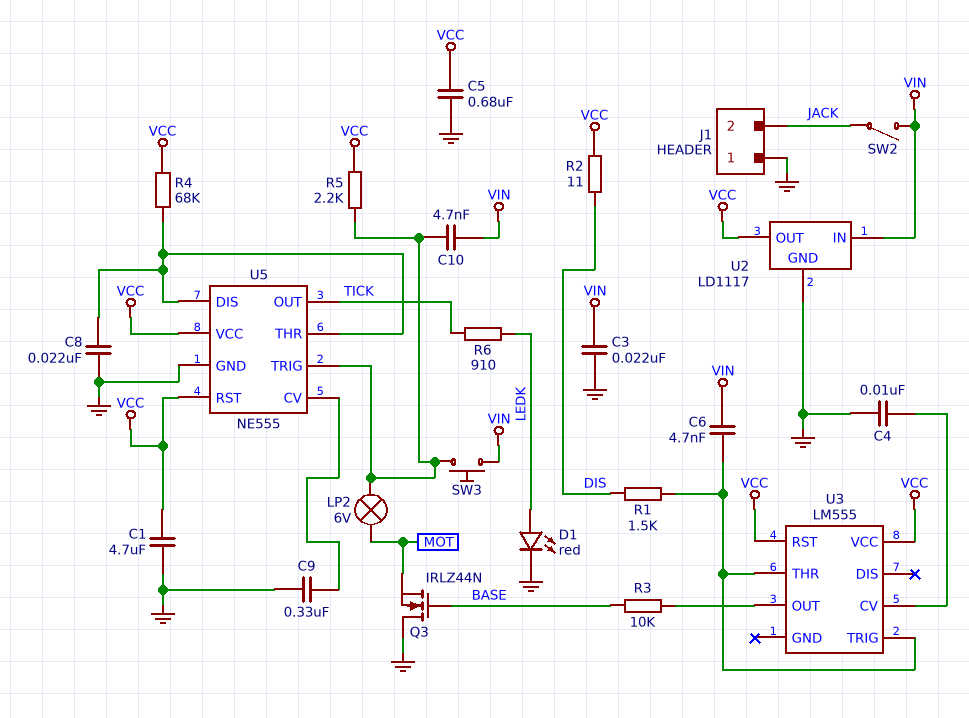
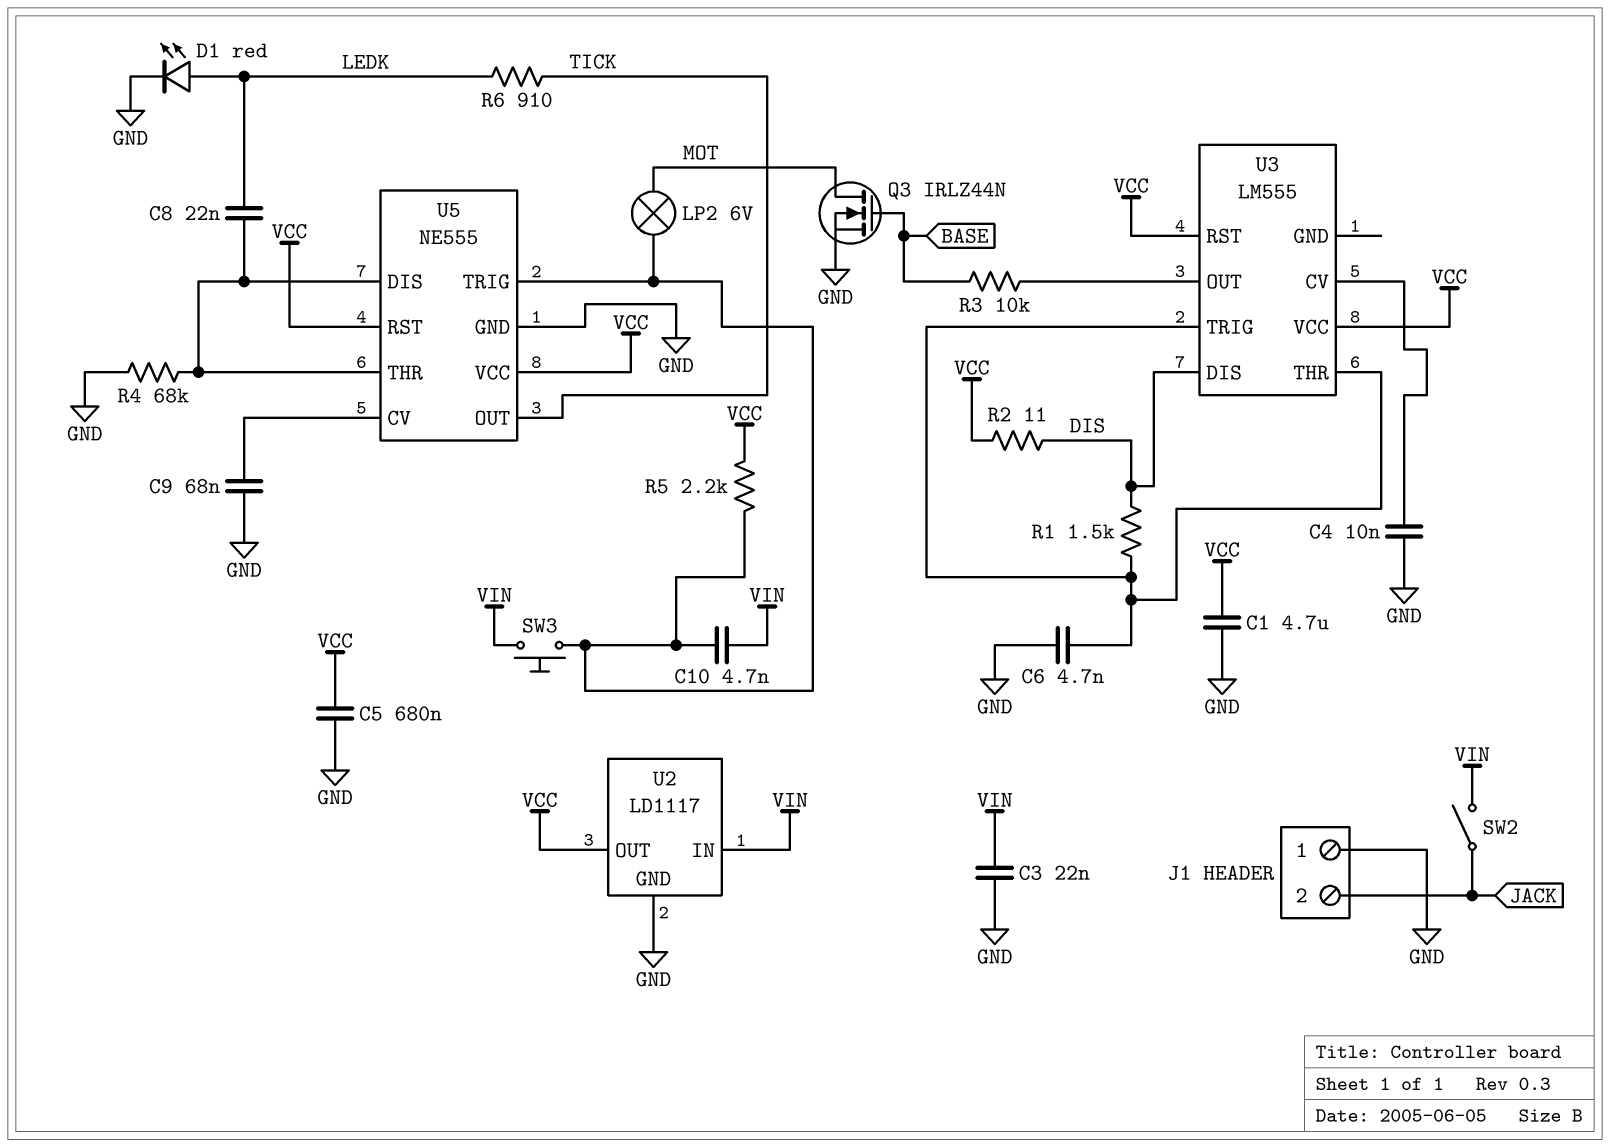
C6: 4.7nF (U3/THR, VIN) -> 4.7nF (GND, U3/THR)
C8: 22nF (GND, U5/DIS) -> 22nF (LEDK, U5/DIS)
C9: 330nF (GND, U5/CV) -> 68nF (GND, U5/CV)
Q3: NMOS IRLZ44N (G BASE, D GND, S MOT) -> NMOS IRLZ44N (G BASE, D MOT, S GND)
R4: 68k (U5/DIS, VCC) -> 68k (GND, U5/DIS)
U3 pin DIS: none -> DIS

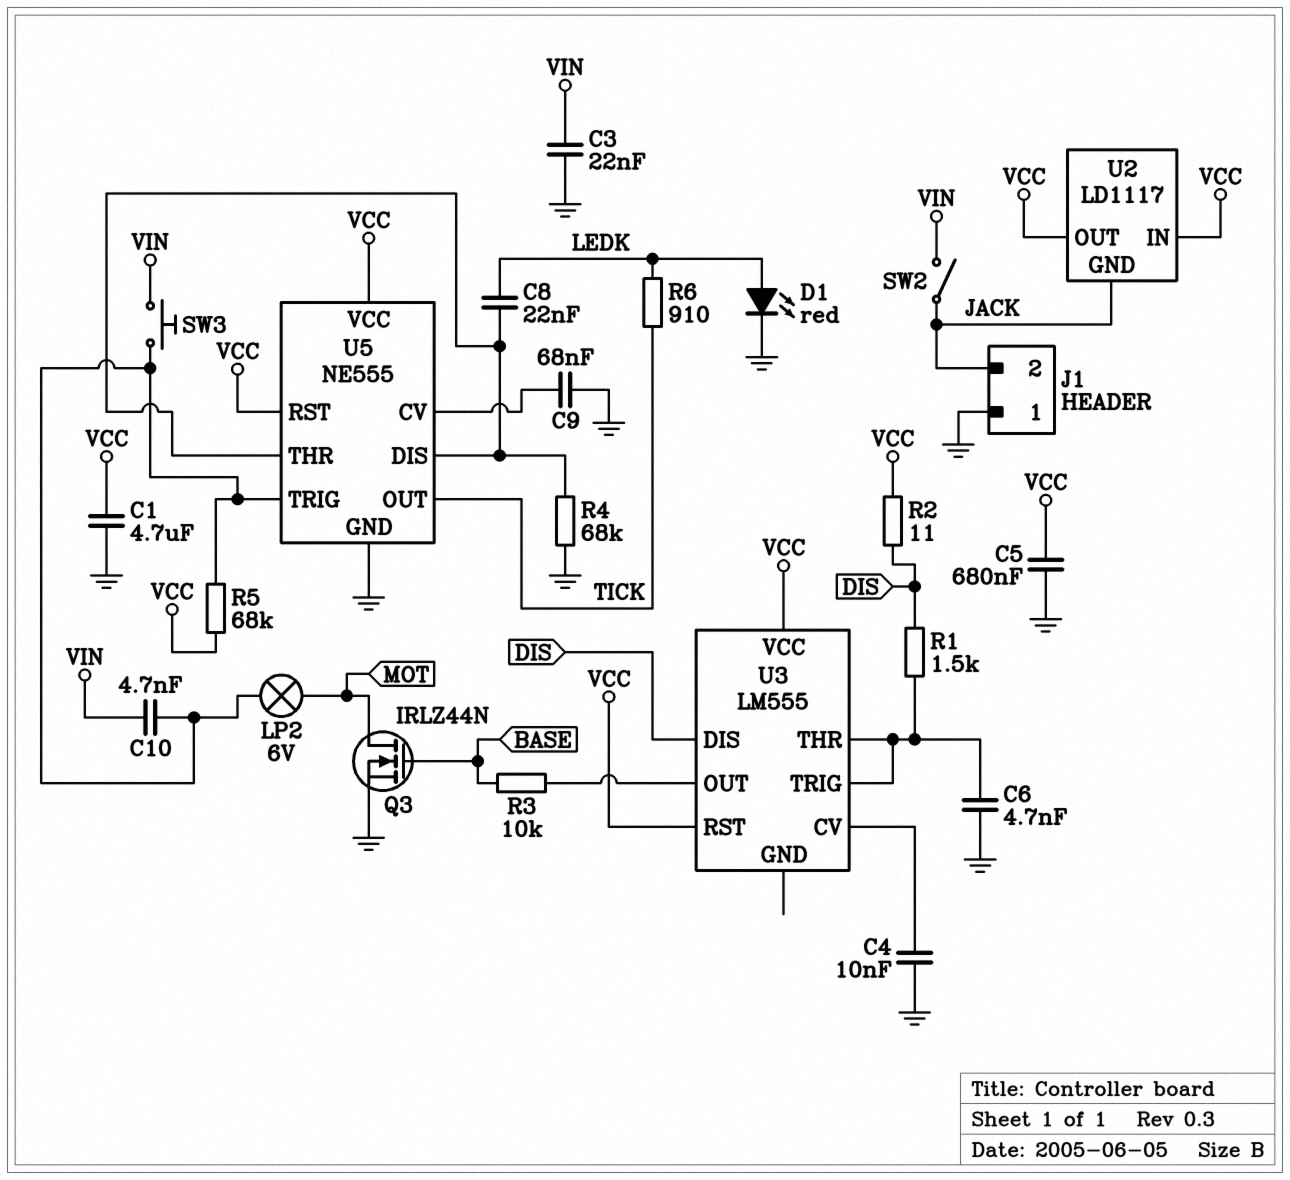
R5: 2.2k (U5/TRIG, VCC) -> 68k (U5/TRIG, VCC)
U2 pin GND: GND -> JACK
U2 pin IN: VIN -> VCC

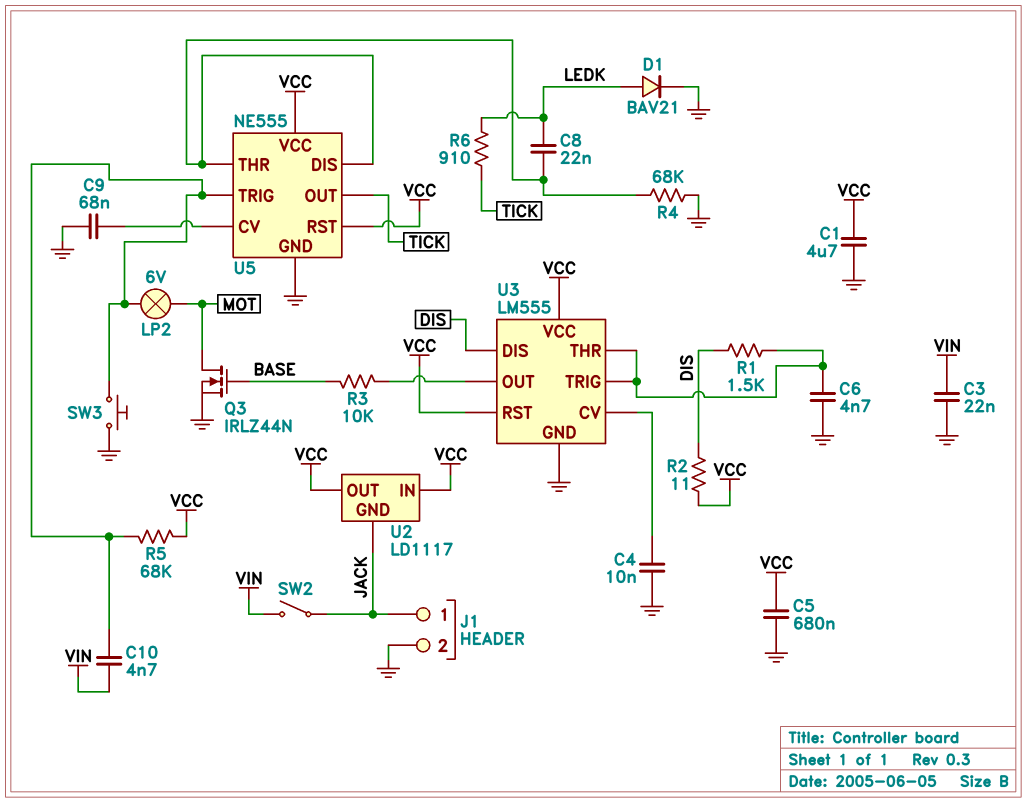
D1: LED red (A LEDK, K GND) -> diode BAV21 (A LEDK, K GND)
J1 pin 1: GND -> JACK
J1 pin 2: JACK -> GND
SW3: button (U5/TRIG, VIN) -> button (GND, U5/TRIG)
U3 pin GND: none -> GND

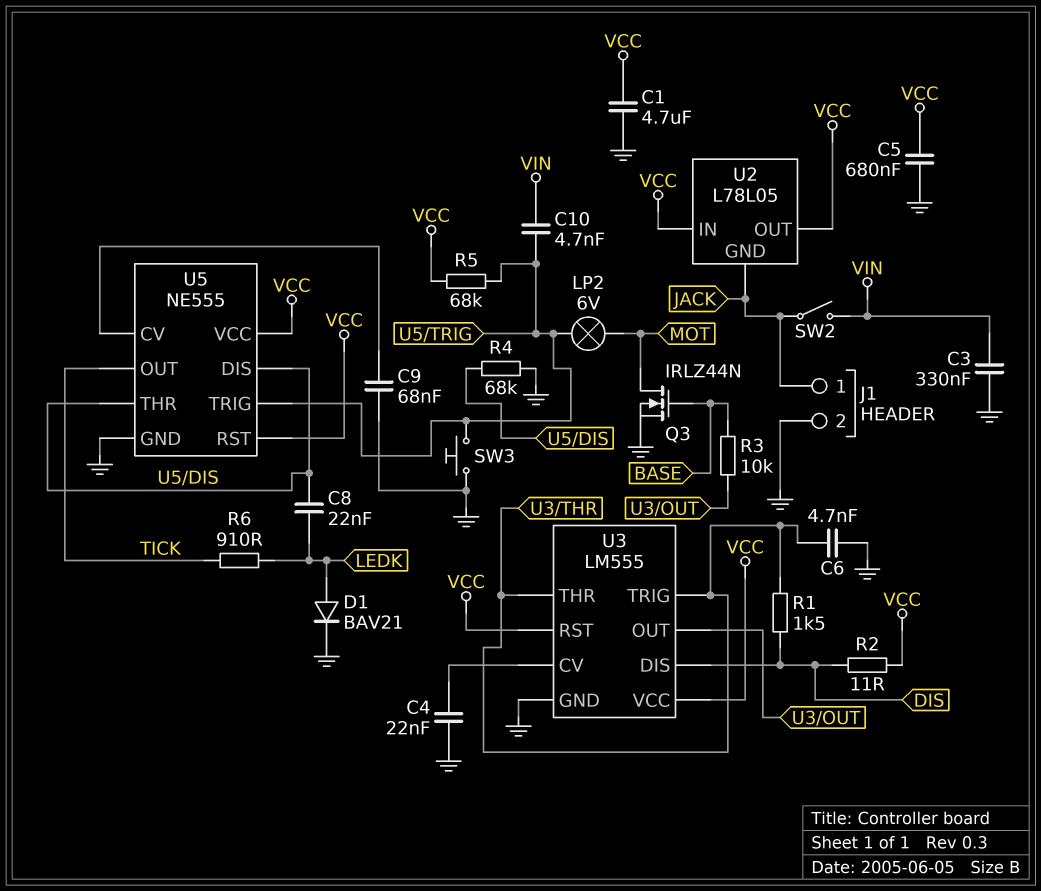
C3: 22nF (GND, VIN) -> 330nF (GND, VIN)
C4: 10nF (GND, U3/CV) -> 22nF (GND, U3/CV)
U2: LD1117 -> L78L05

